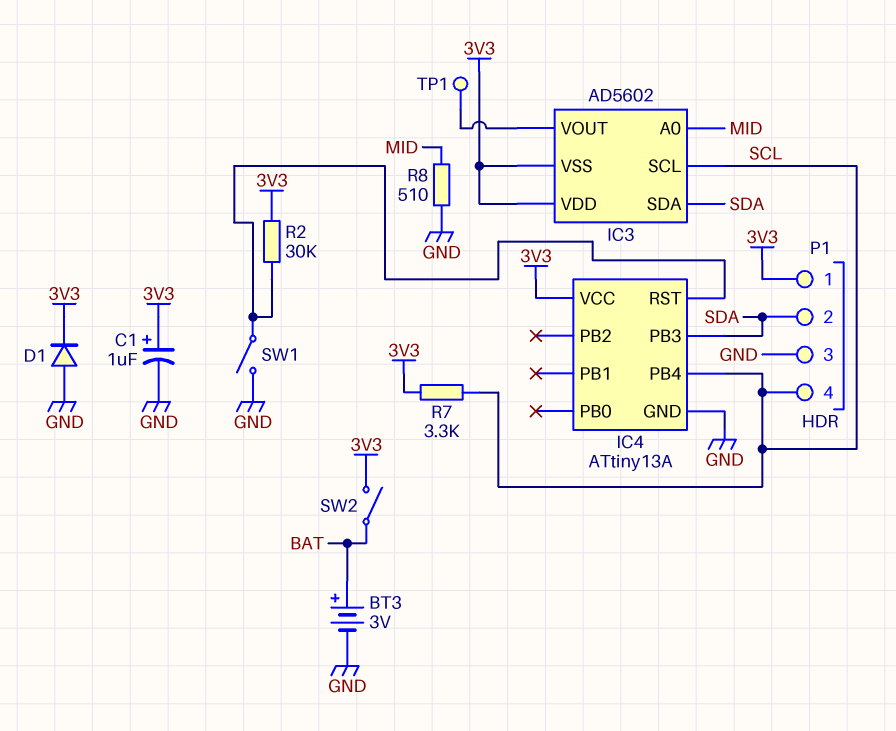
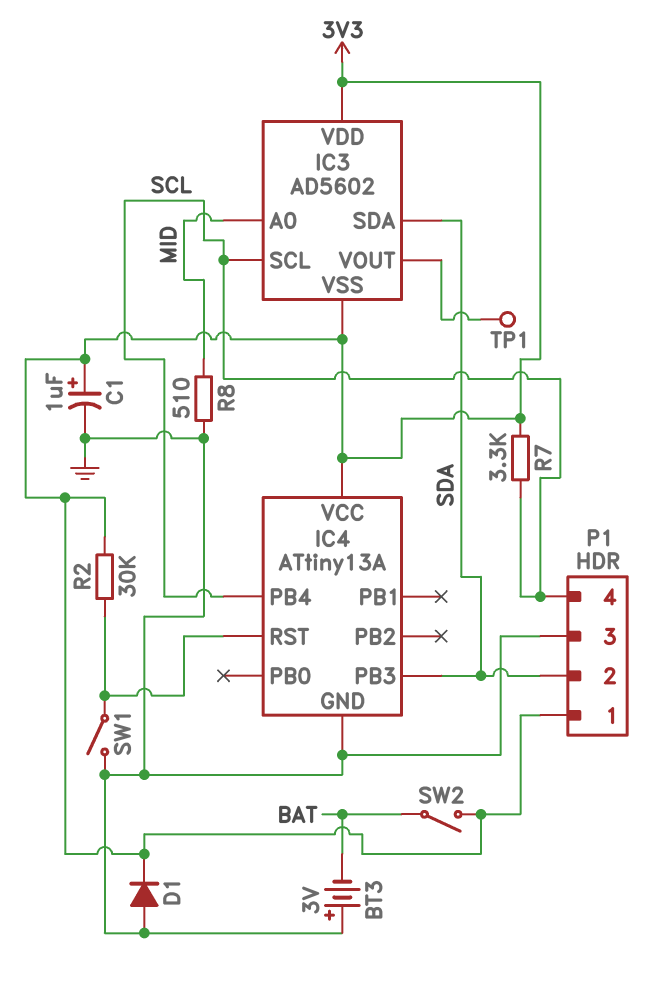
BT3: 3V (plus BAT, minus GND) -> 3V (plus GND, minus BAT)

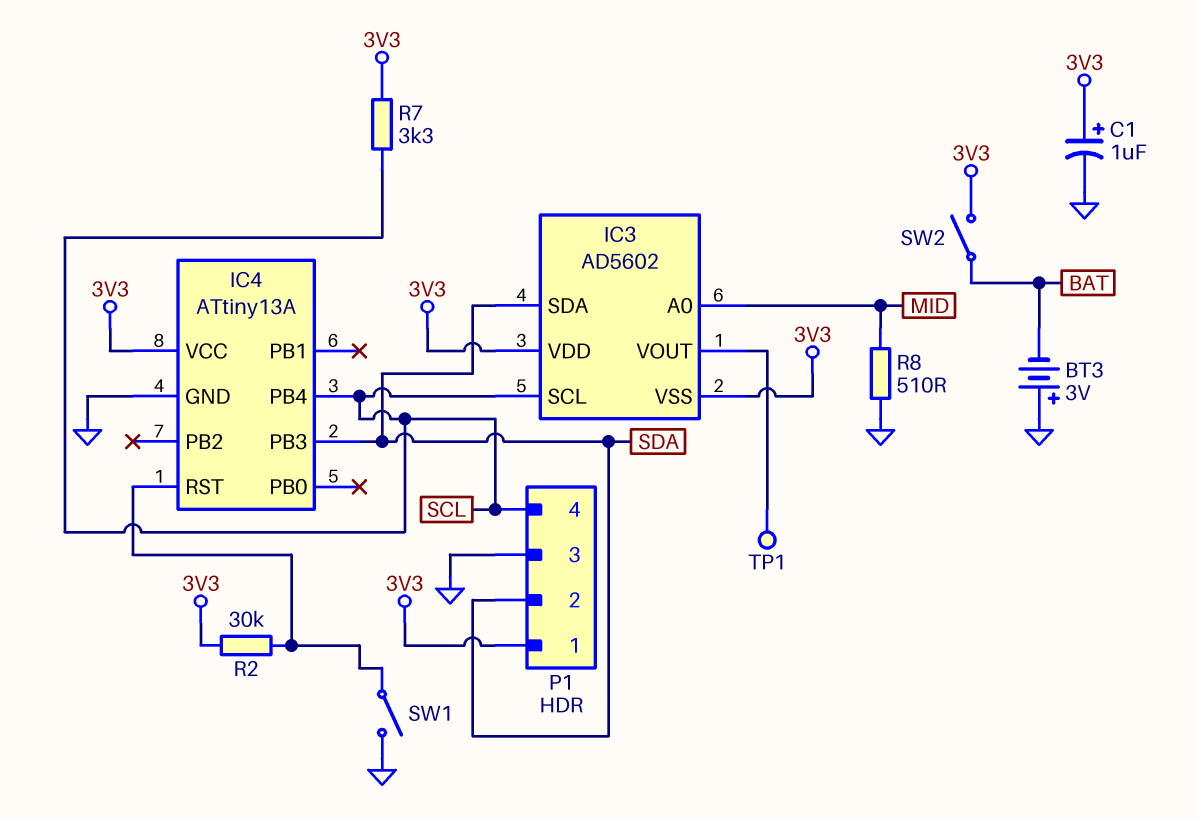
D1: diode (A GND, K 3V3) -> none

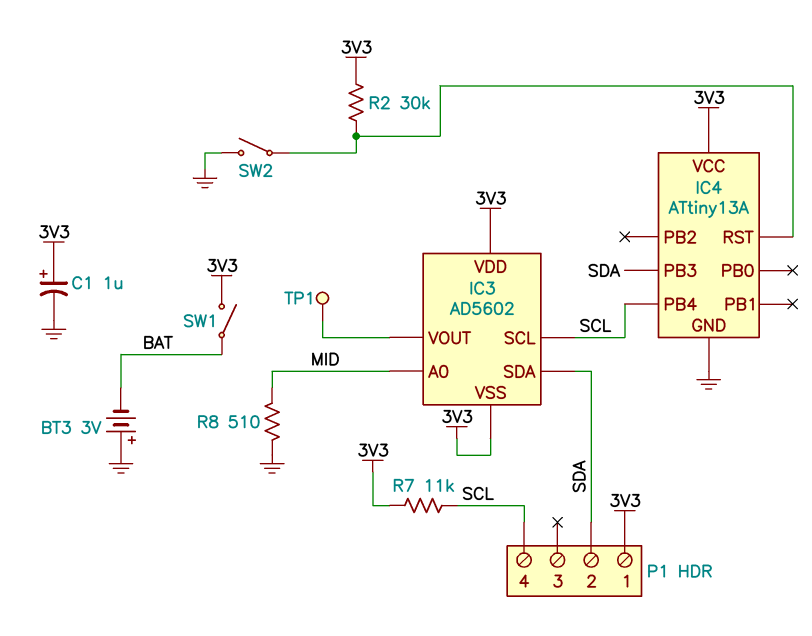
P1 pin 3: GND -> none
R7: 3.3k (3V3, SCL) -> 11k (3V3, SCL)
SW1: switch (GND, IC4/RST) -> switch (3V3, BAT)
SW2: switch (3V3, BAT) -> switch (GND, IC4/RST)

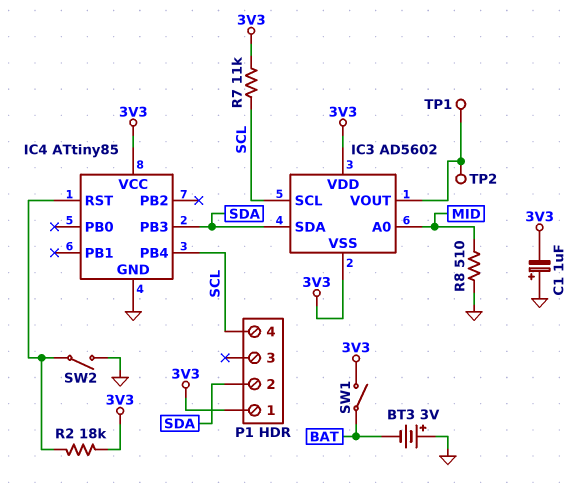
C1: 1uF (plus 3V3, minus GND) -> 1uF (plus GND, minus 3V3)
IC4: ATtiny13A -> ATtiny85
R2: 30k (3V3, IC4/RST) -> 18k (3V3, IC4/RST)
TP2: none -> test point (IC3/VOUT)

